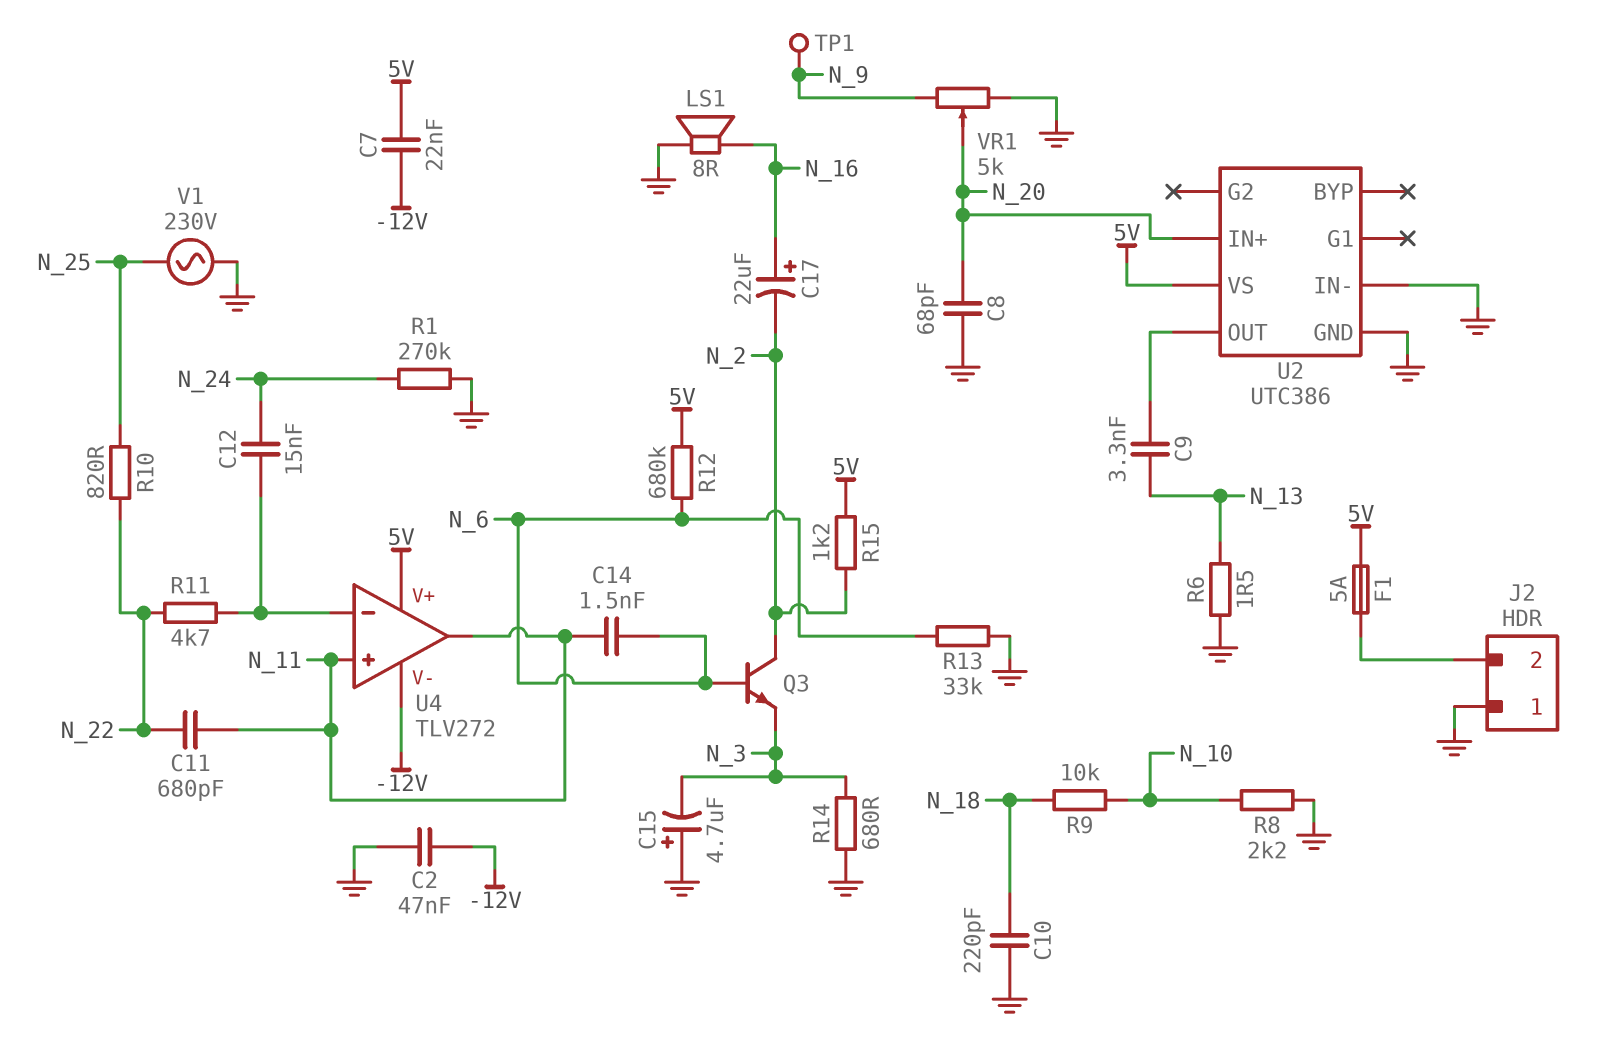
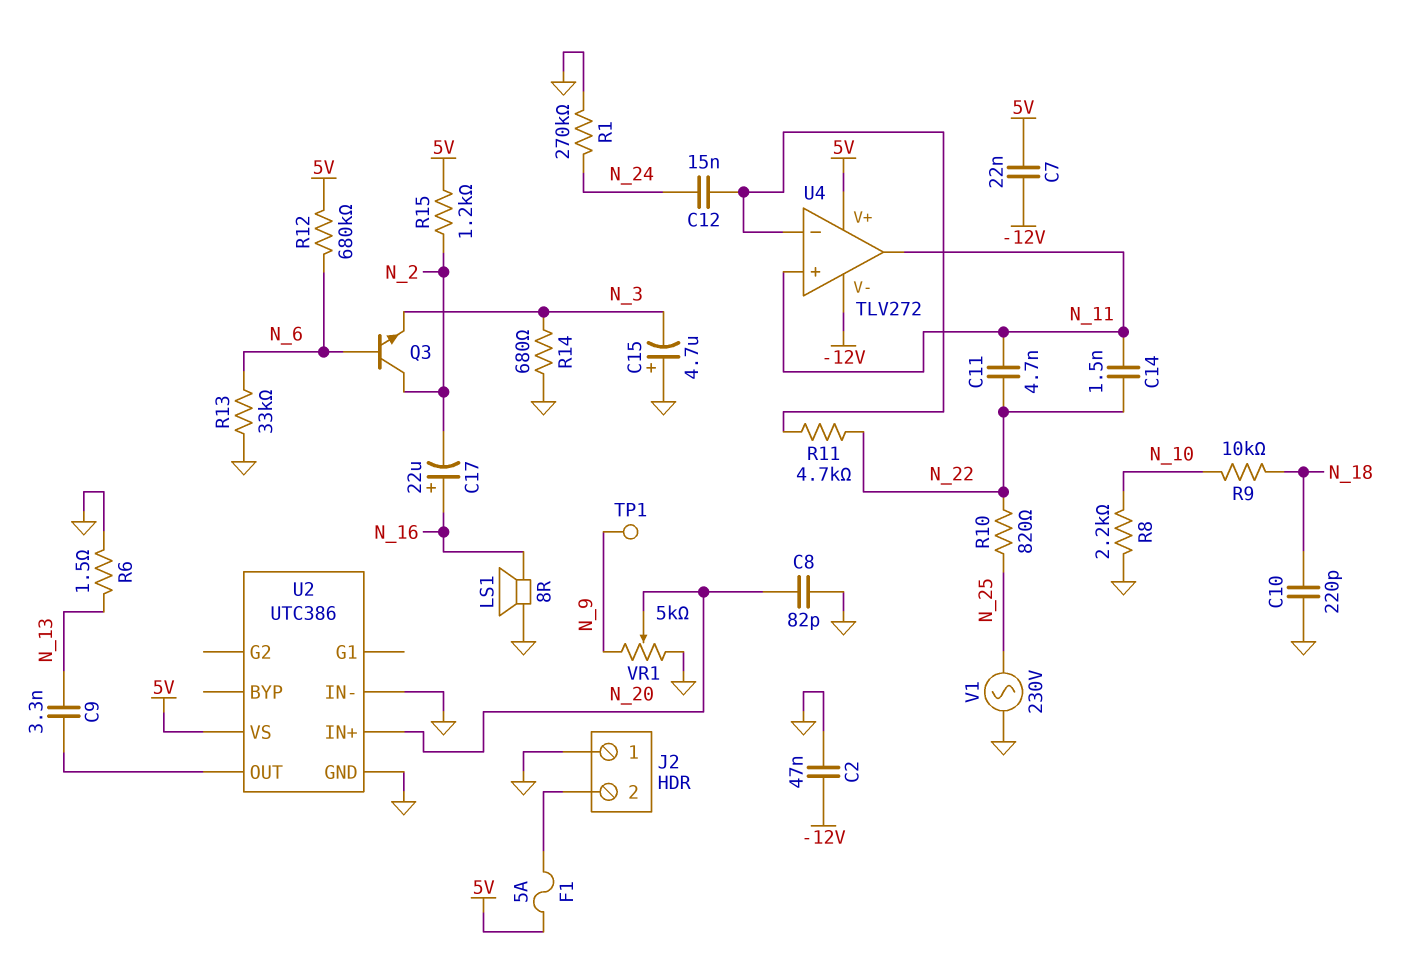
C8: 68pF (GND, N_20) -> 82pF (GND, N_20)
C11: 680pF (N_11, N_22) -> 4.7nF (N_11, N_22)
C14: 1.5nF (N_6, N_11) -> 1.5nF (N_11, N_22)

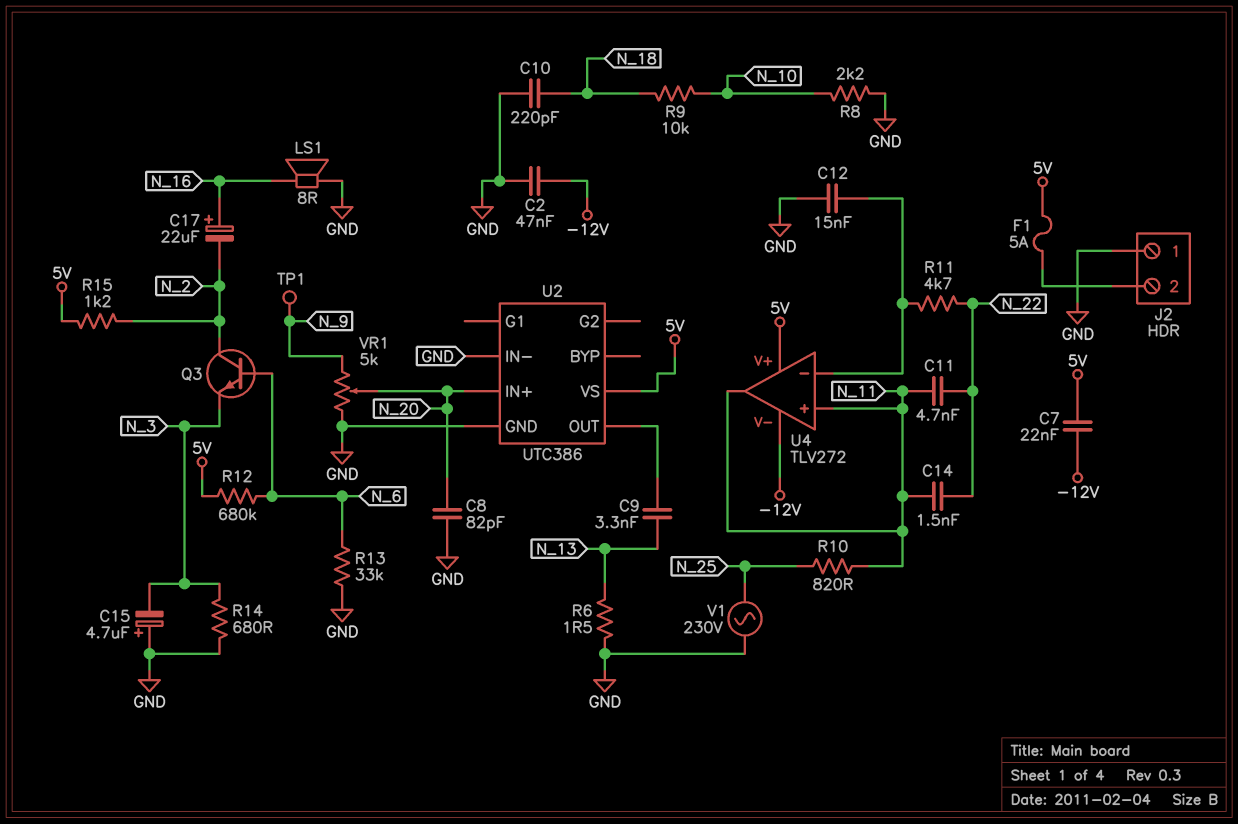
C12: 15nF (N_24, U4/in-) -> 15nF (GND, U4/in-)
R1: 270k (GND, N_24) -> none
R10: 820 (N_22, N_25) -> 820 (N_11, N_25)

